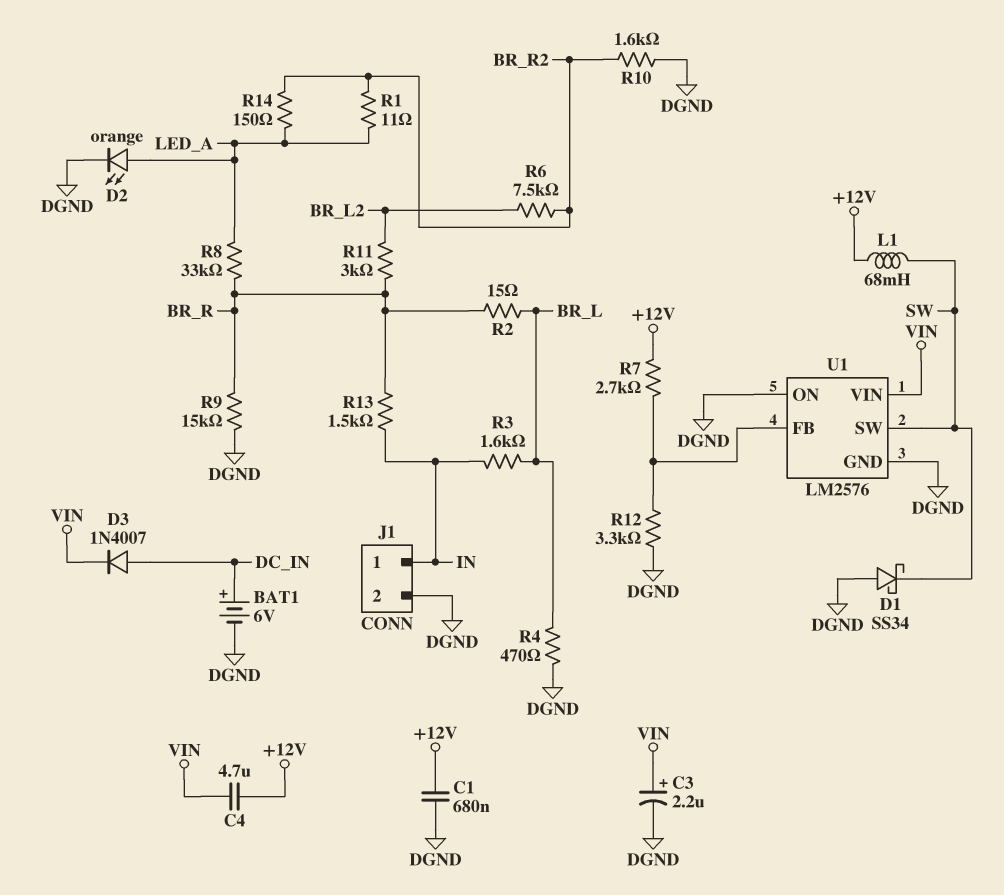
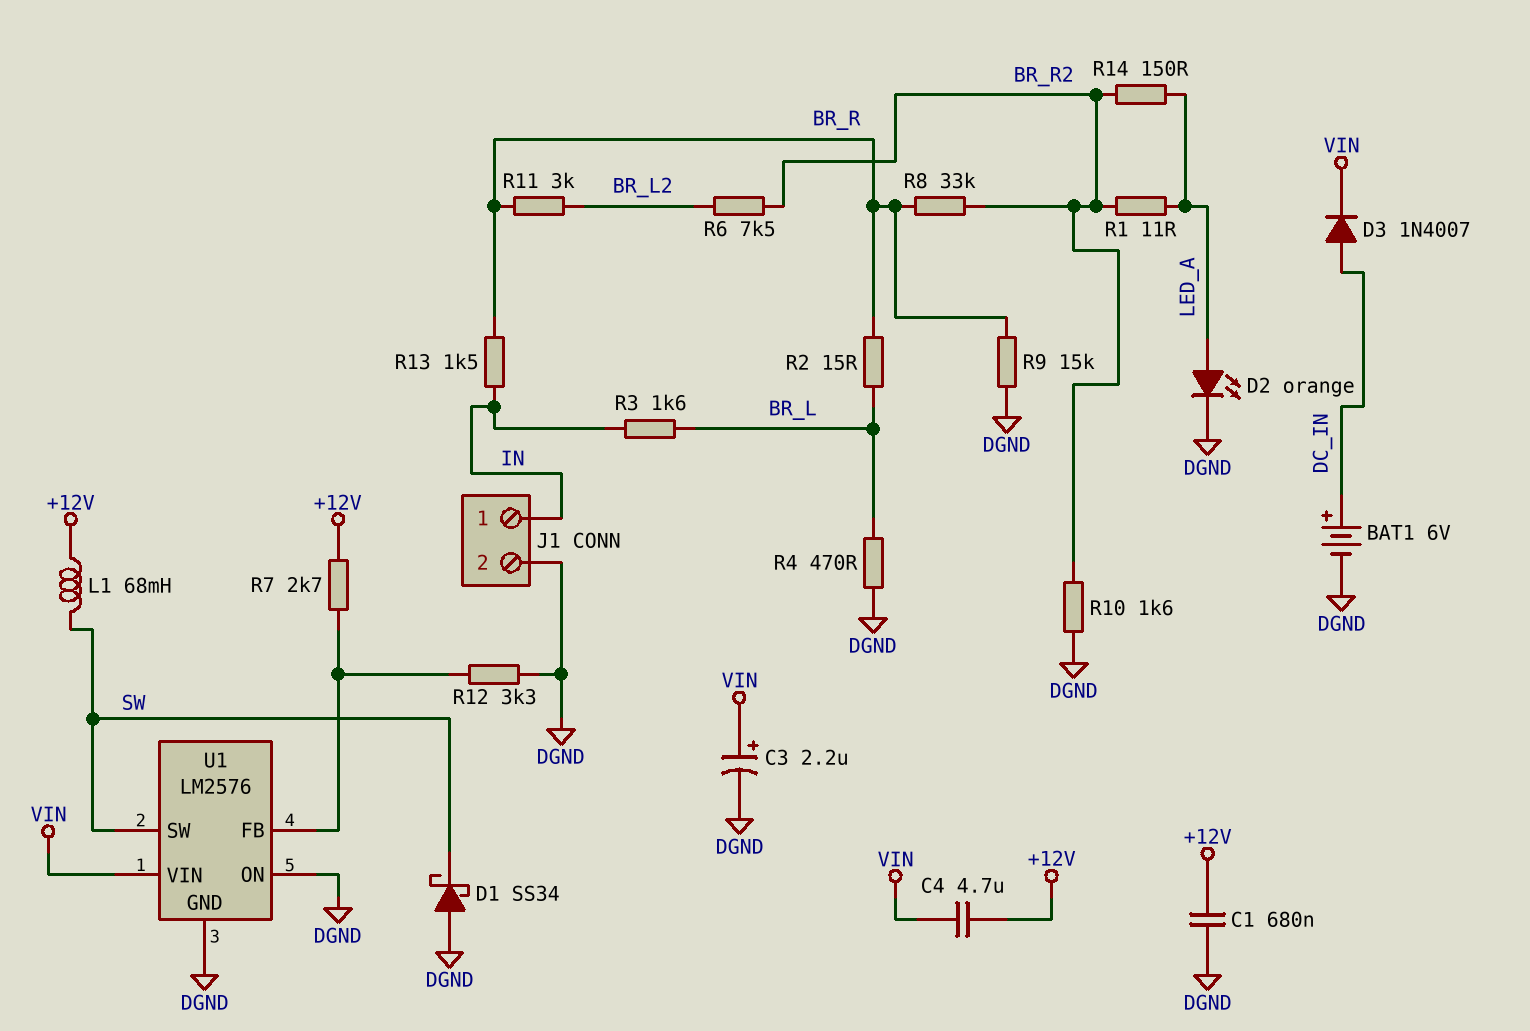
R8: 33k (BR_R, LED_A) -> 33k (BR_R, BR_R2)

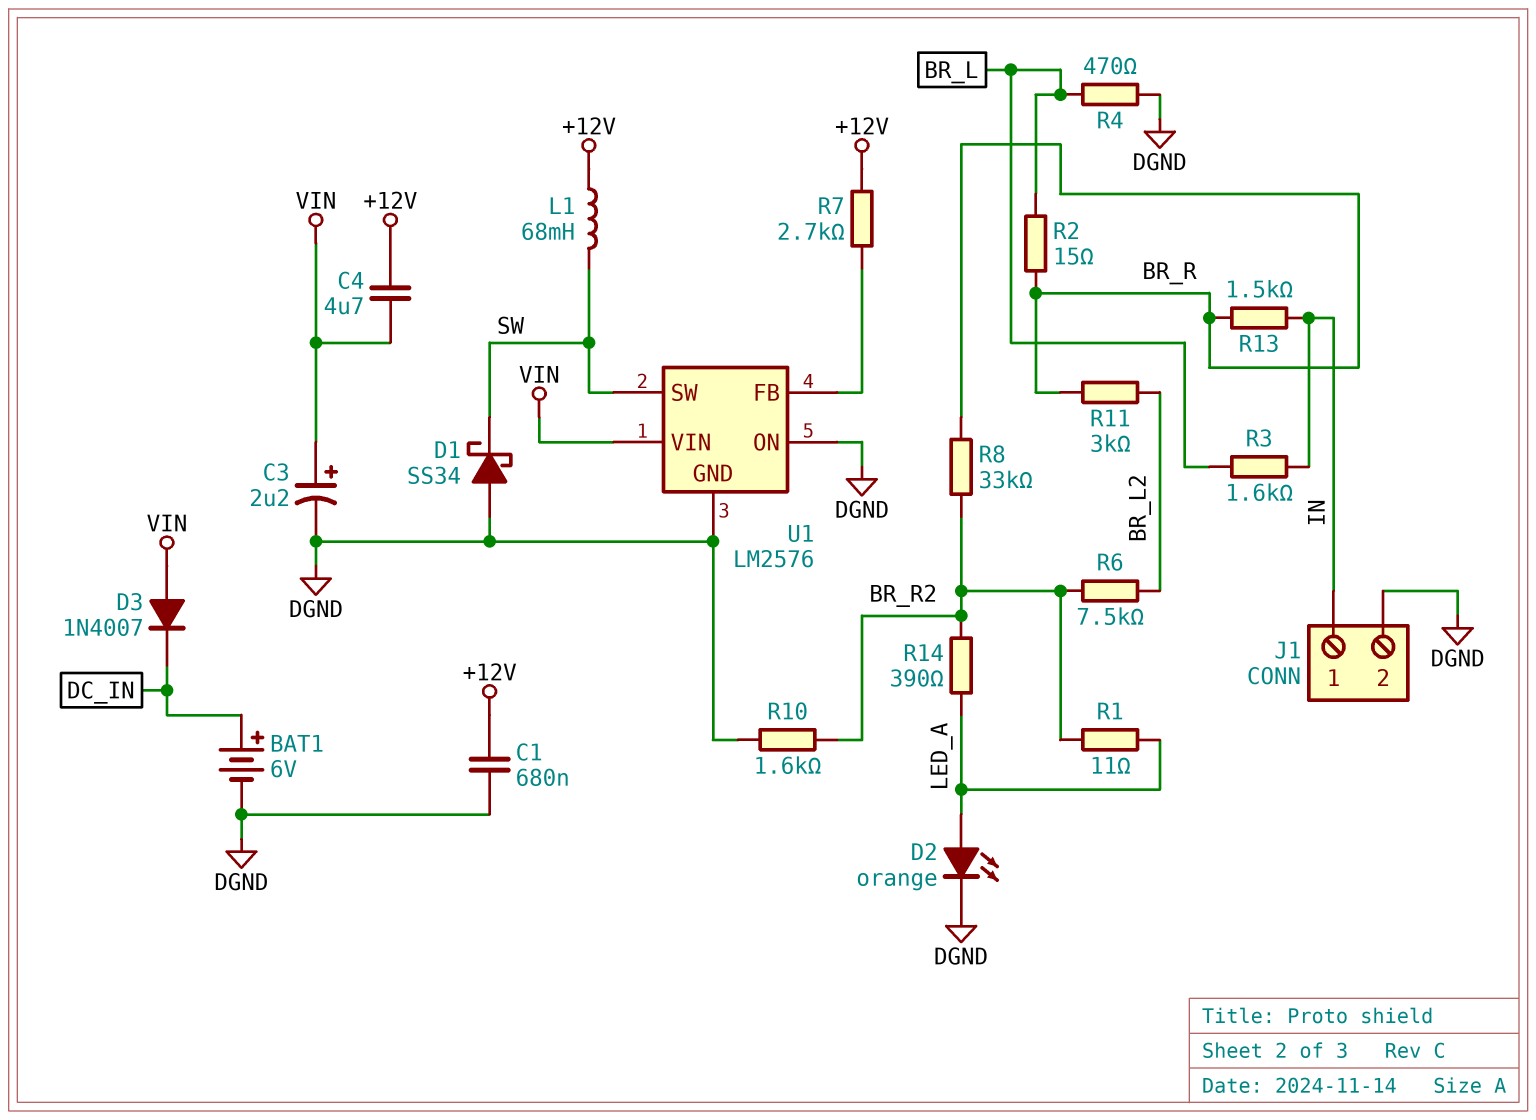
D3: diode 1N4007 (A DC_IN, K VIN) -> diode 1N4007 (A VIN, K DC_IN)
R9: 15k (BR_R, DGND) -> none
R12: 3.3k (DGND, U1/FB) -> none
R14: 150 (BR_R2, LED_A) -> 390 (BR_R2, LED_A)

